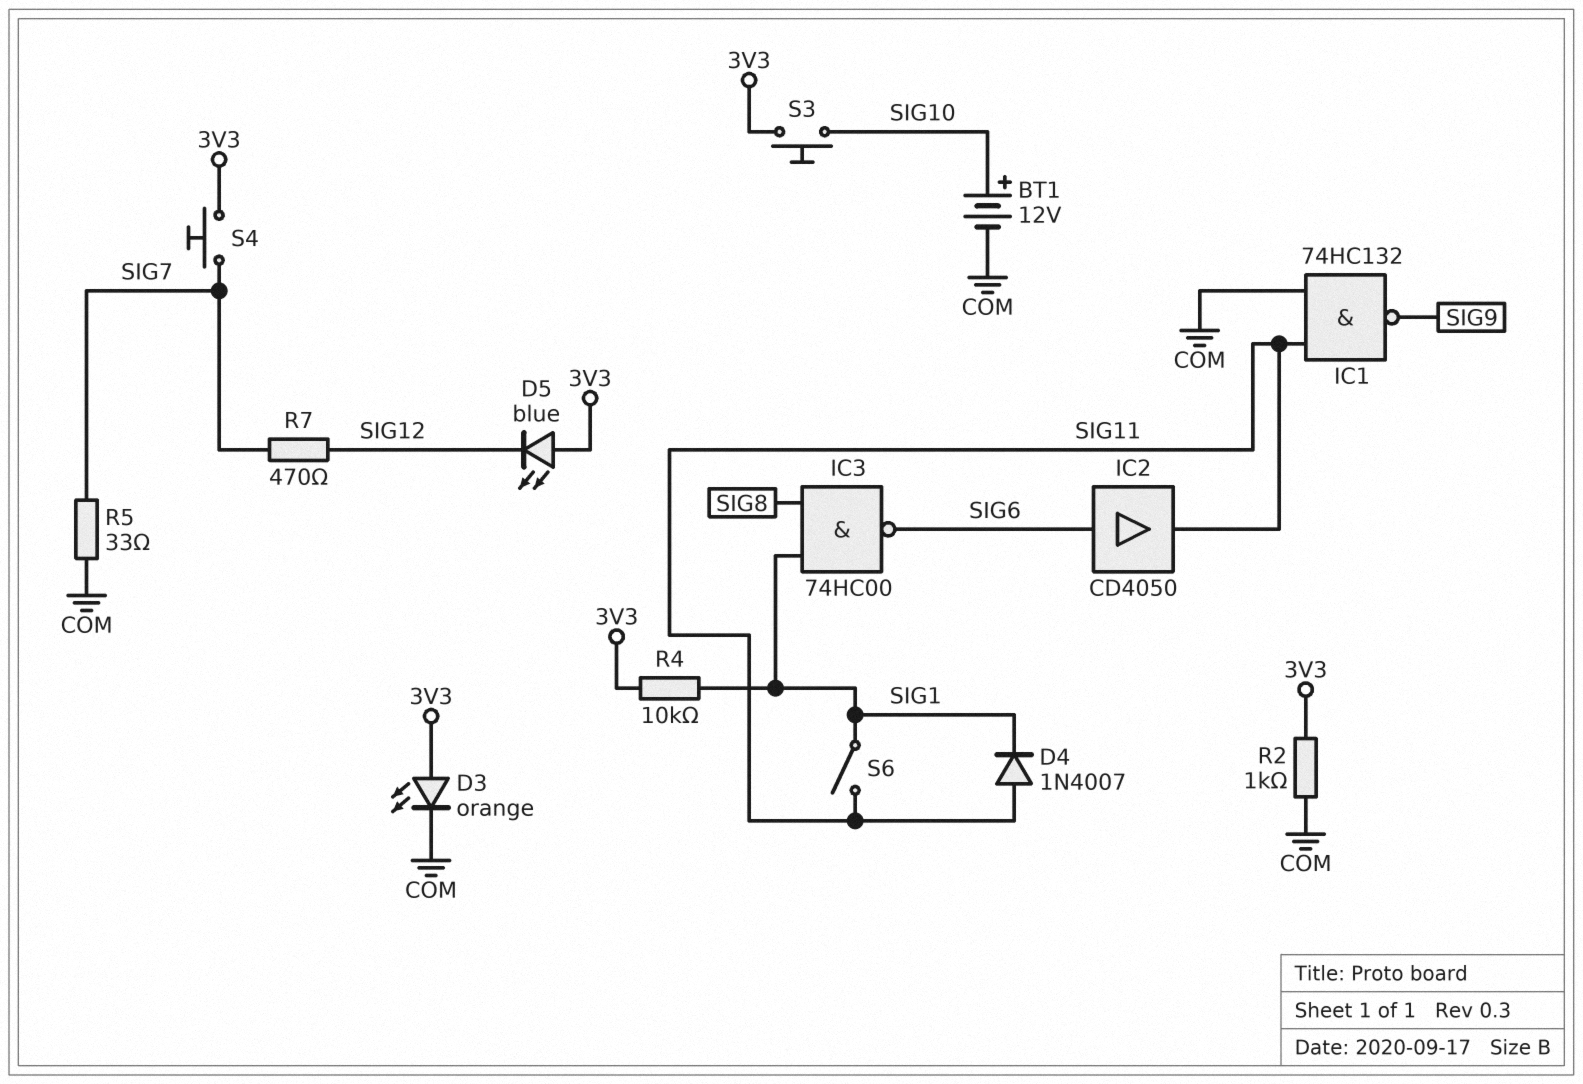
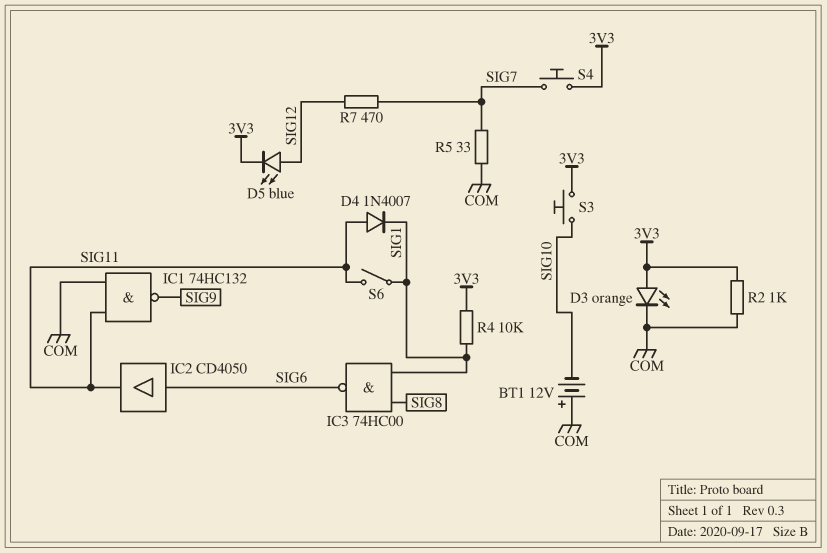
BT1: 12V (plus SIG10, minus COM) -> 12V (plus COM, minus SIG10)
D5: LED blue (A 3V3, K SIG12) -> LED blue (A SIG12, K 3V3)

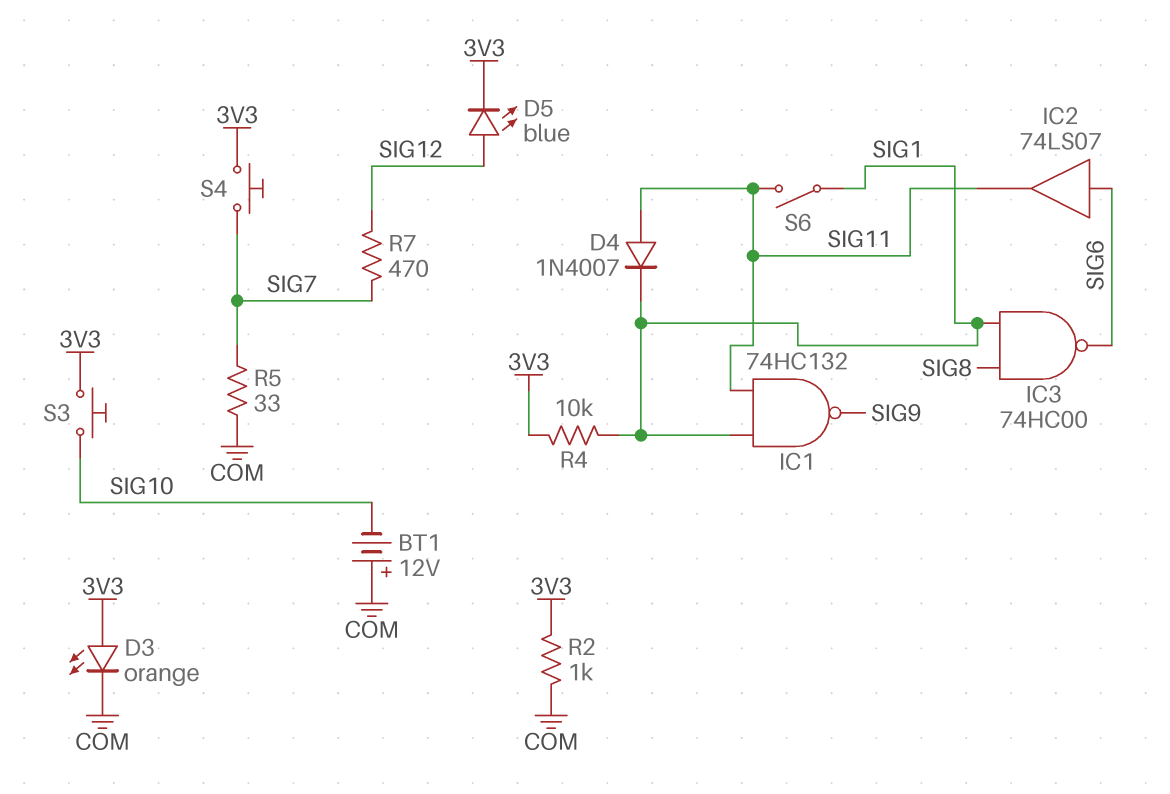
IC1: NAND 74HC132 (in COM, in SIG11, out SIG9) -> NAND 74HC132 (in SIG1, in SIG11, out SIG9)
IC2: buffer CD4050 (in SIG6, out SIG11) -> buffer 74LS07 (in SIG6, out SIG11)

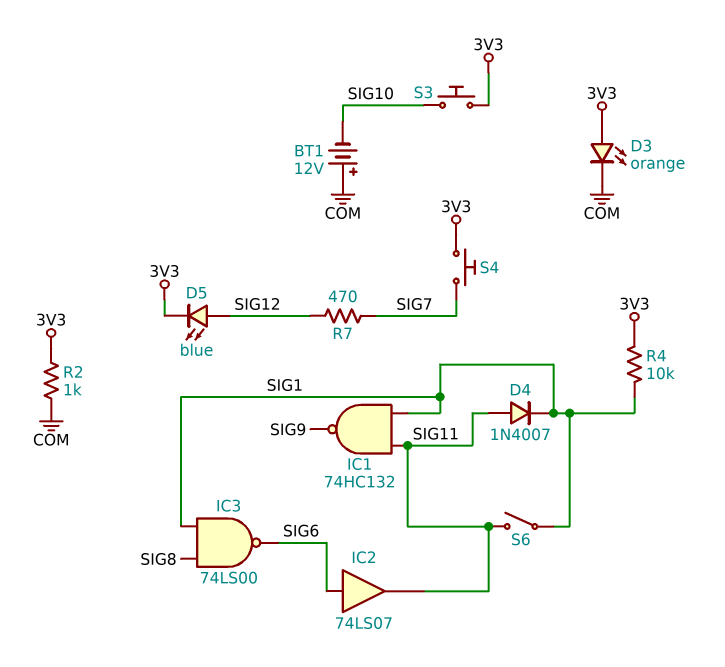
IC3: NAND 74HC00 (in SIG1, in SIG8, out SIG6) -> NAND 74LS00 (in SIG1, in SIG8, out SIG6)
R5: 33 (COM, SIG7) -> none

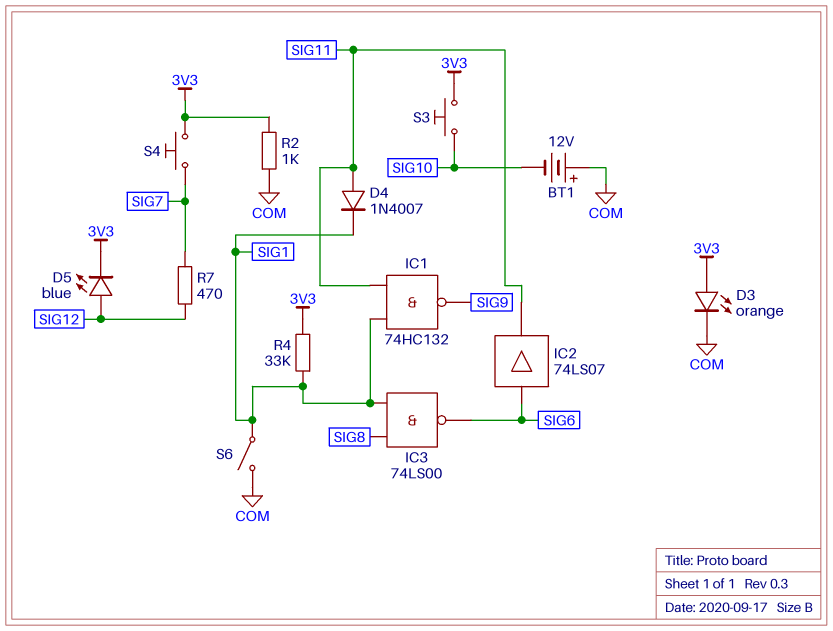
R4: 10k (3V3, SIG1) -> 33k (3V3, SIG1)
S6: switch (SIG1, SIG11) -> switch (COM, SIG1)

